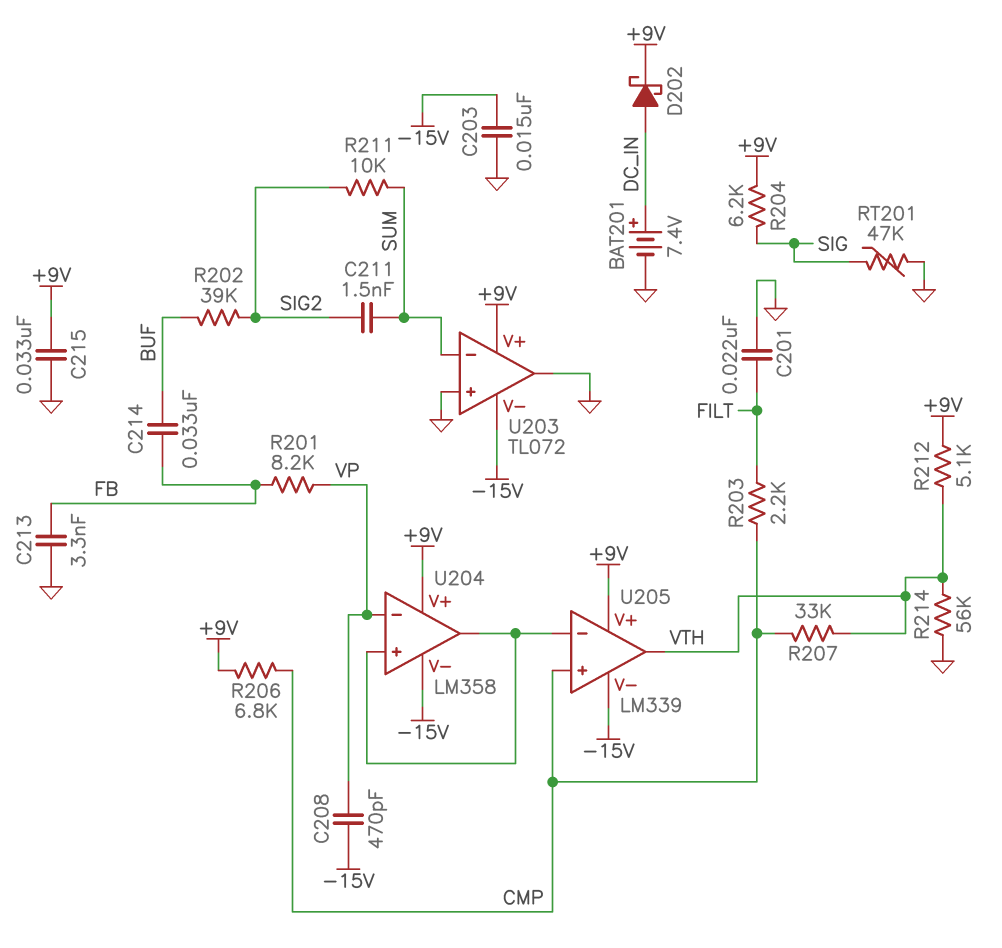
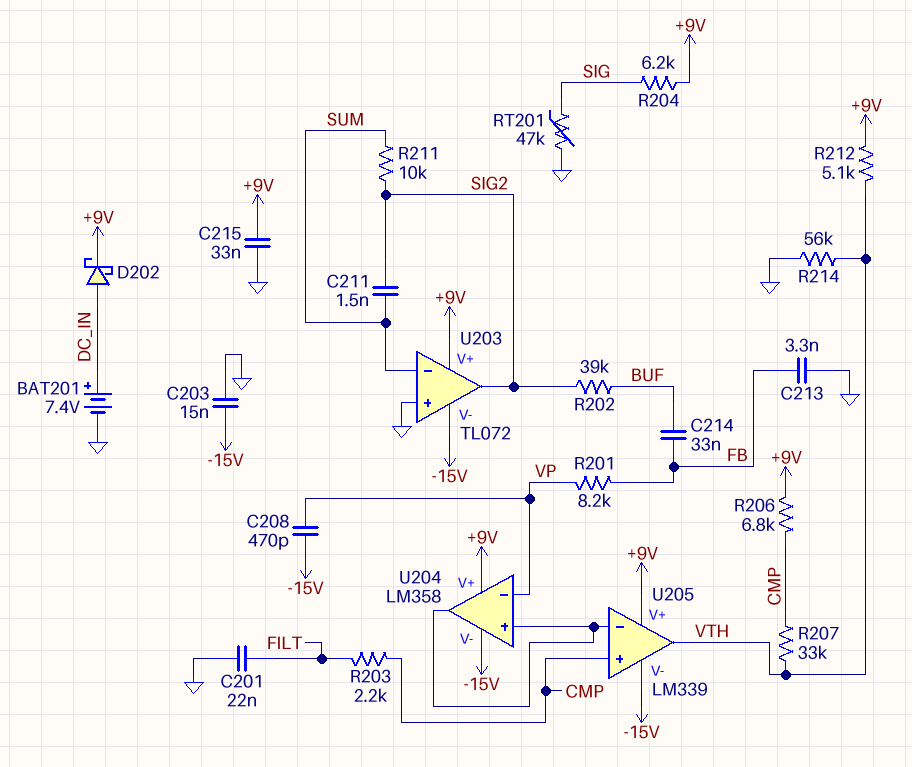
U203 pin out: GND -> SIG2

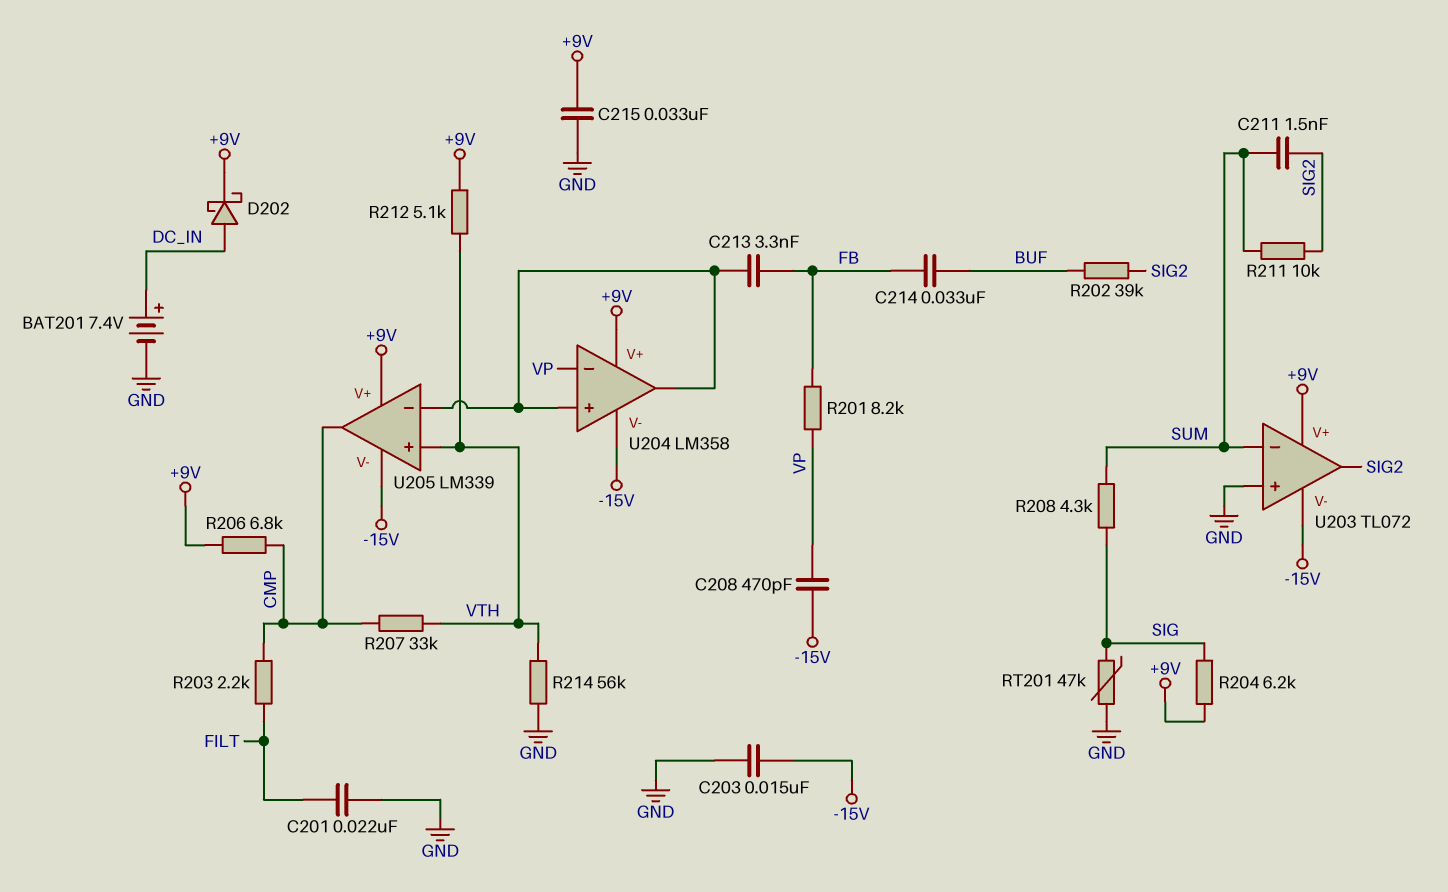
C213: 3.3nF (FB, GND) -> 3.3nF (FB, U204/in+)
R208: none -> 4.3k (SIG, SUM)
U205 pin in+: CMP -> VTH
U205 pin out: VTH -> CMP

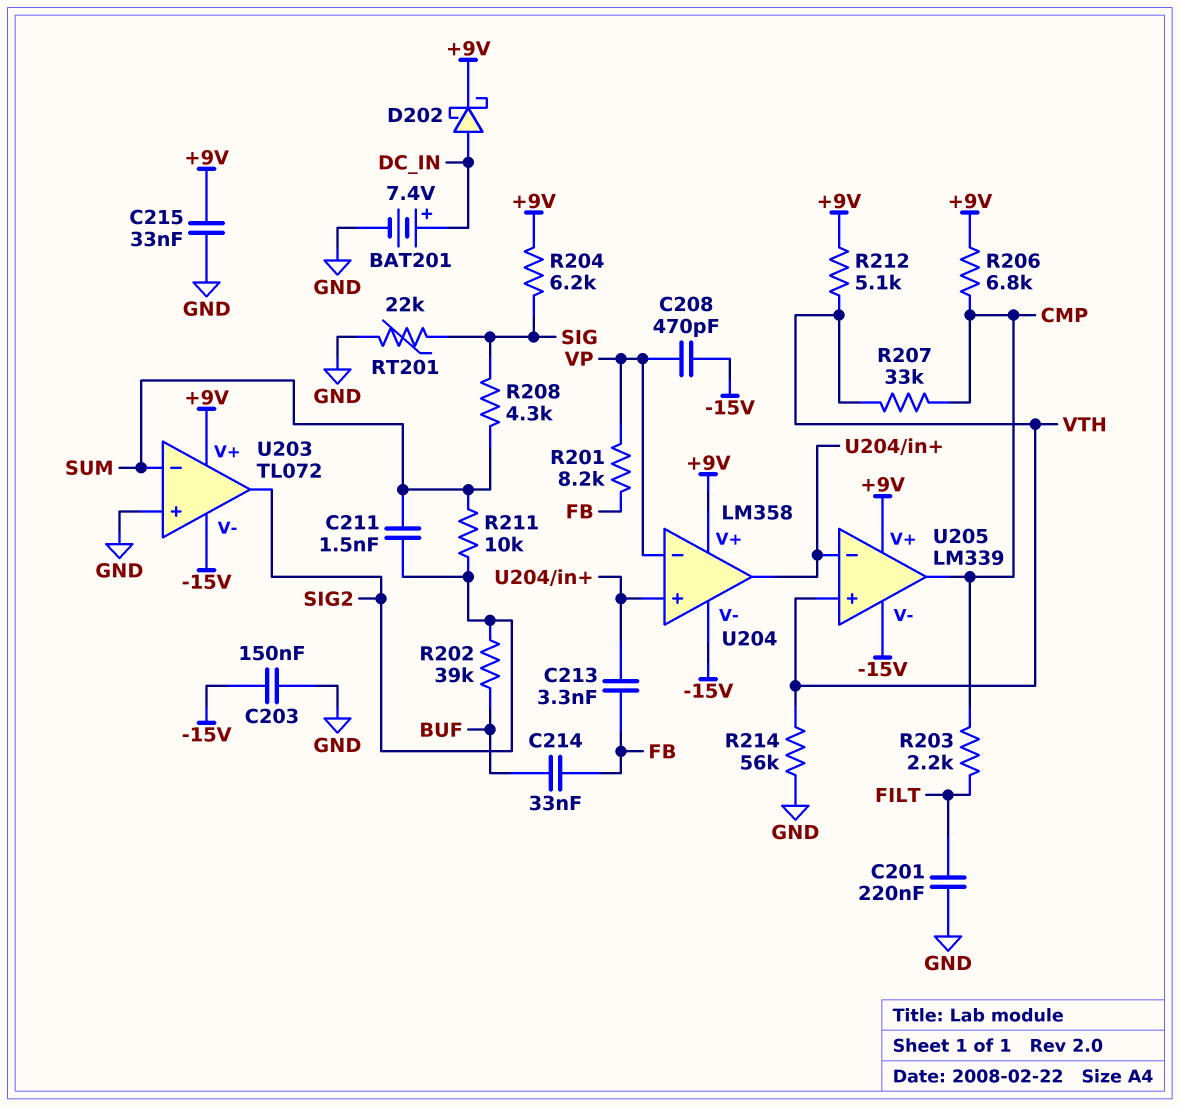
C201: 22nF (FILT, GND) -> 220nF (FILT, GND)
C203: 15nF (-15V, GND) -> 150nF (-15V, GND)
RT201: 47k (GND, SIG) -> 22k (GND, SIG)

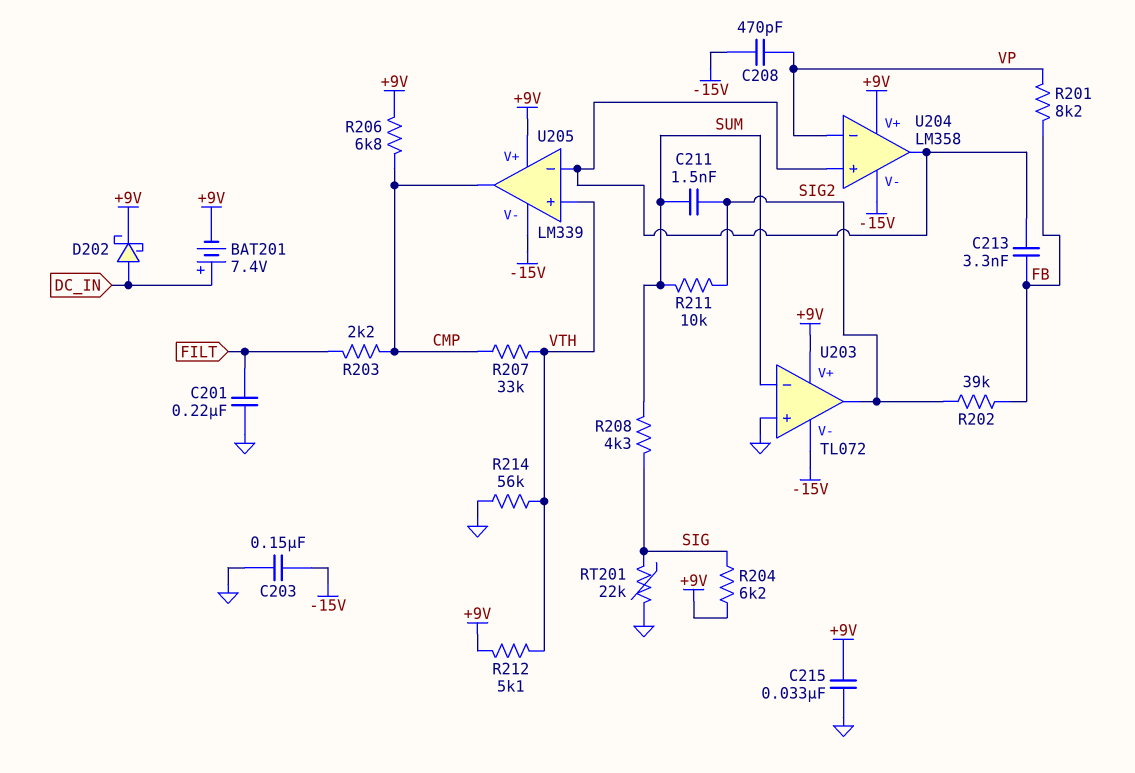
BAT201: 7.4V (plus DC_IN, minus GND) -> 7.4V (plus DC_IN, minus +9V)
C214: 33nF (BUF, FB) -> none
R202: 39k (BUF, SIG2) -> 39k (FB, SIG2)

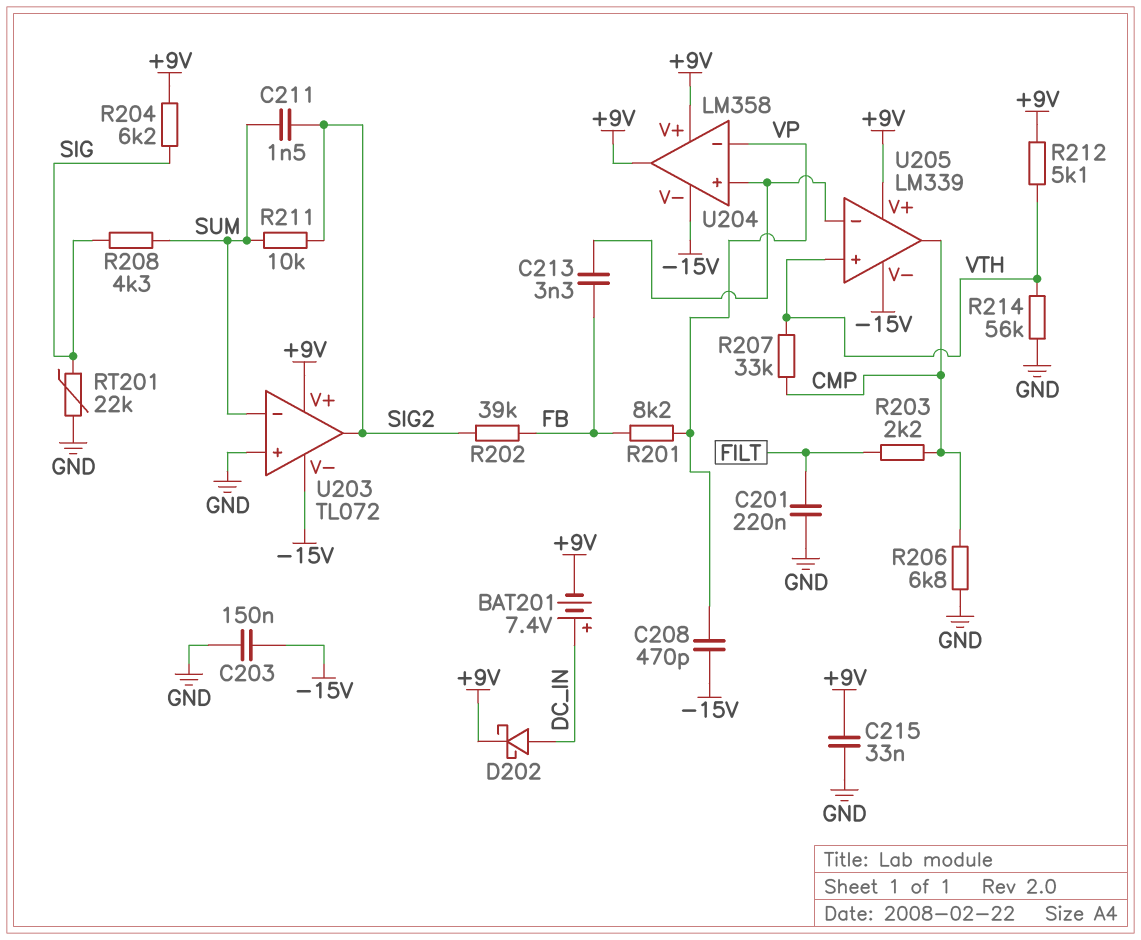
R206: 6.8k (+9V, CMP) -> 6.8k (CMP, GND)
U204 pin out: U204/in+ -> +9V

